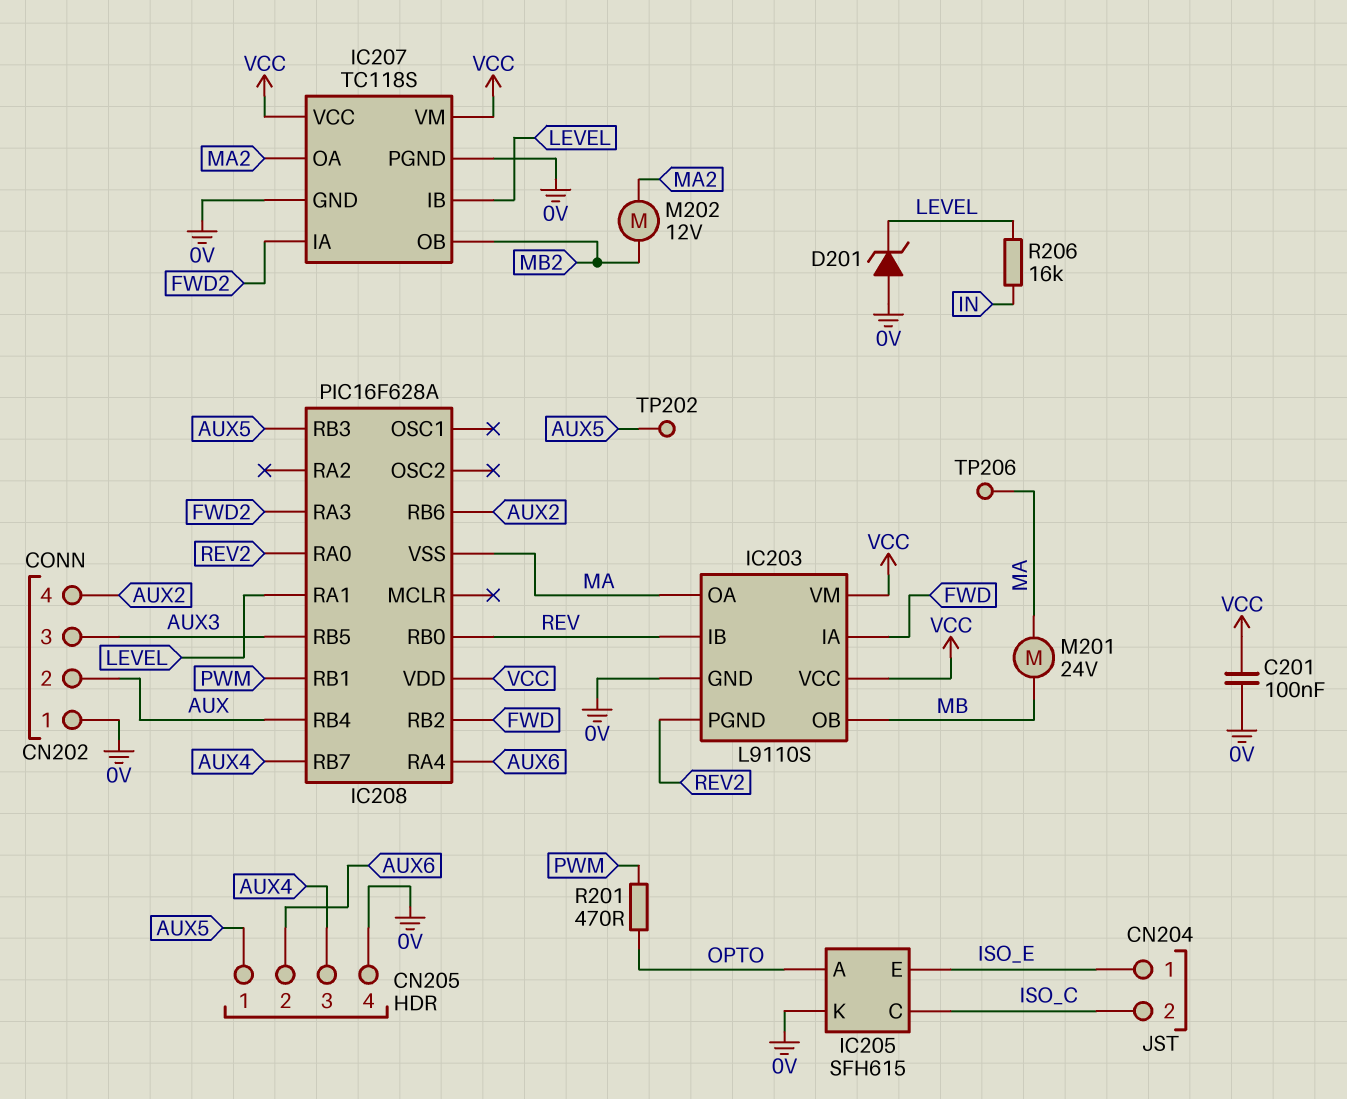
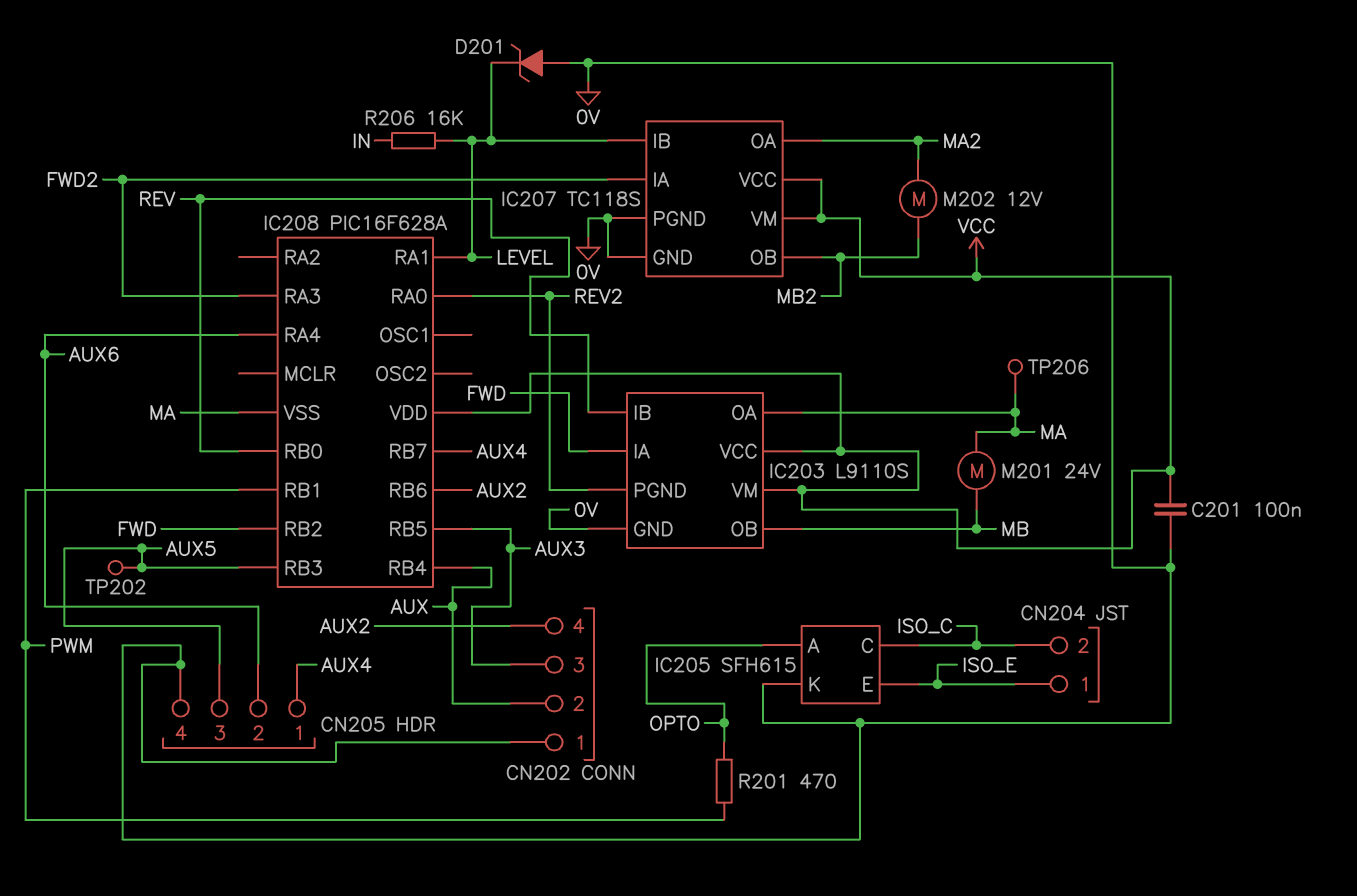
CN205 pin 1: AUX5 -> AUX4
CN205 pin 3: AUX4 -> AUX5

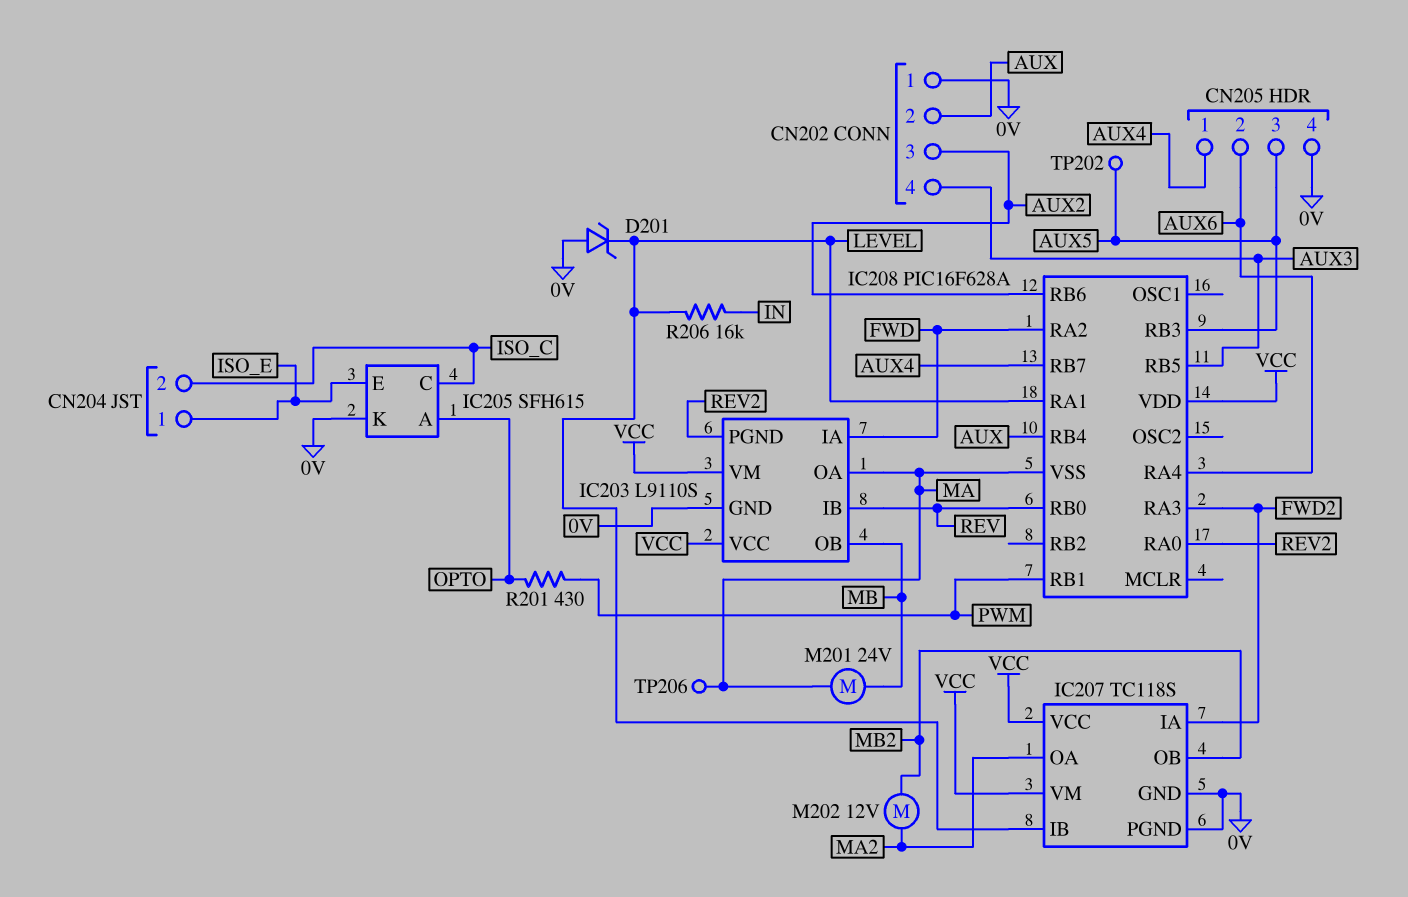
C201: 100nF (0V, VCC) -> none
CN202 pin 3: AUX3 -> AUX2
CN202 pin 4: AUX2 -> AUX3
IC208 pin RA2: none -> FWD
IC208 pin RB2: FWD -> none
R201: 470 (OPTO, PWM) -> 430 (OPTO, PWM)

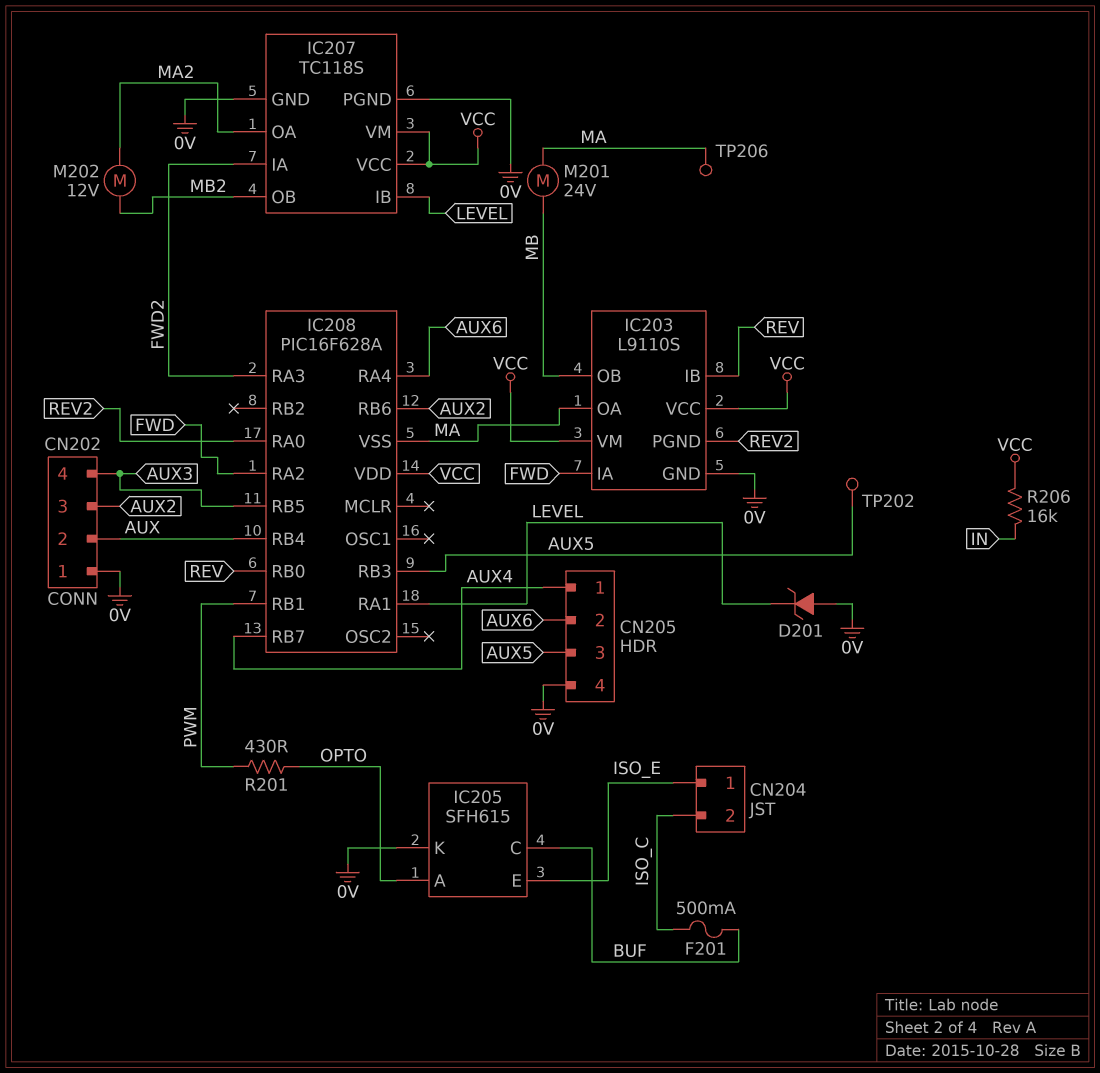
F201: none -> 500mA (BUF, ISO_C)
IC205 pin C: ISO_C -> BUF
R206: 16k (IN, LEVEL) -> 16k (IN, VCC)

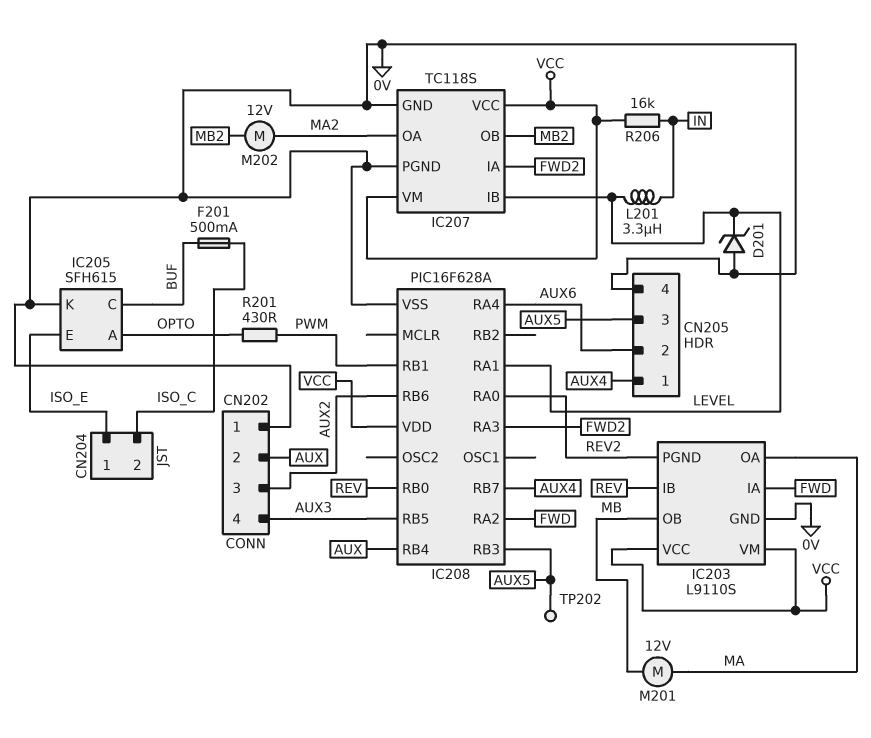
IC208 pin VSS: MA -> 0V
L201: none -> 3.3uH (IN, LEVEL)
M201: motor 24V (MA, MB) -> motor 12V (MA, MB)
TP206: test point (MA) -> none

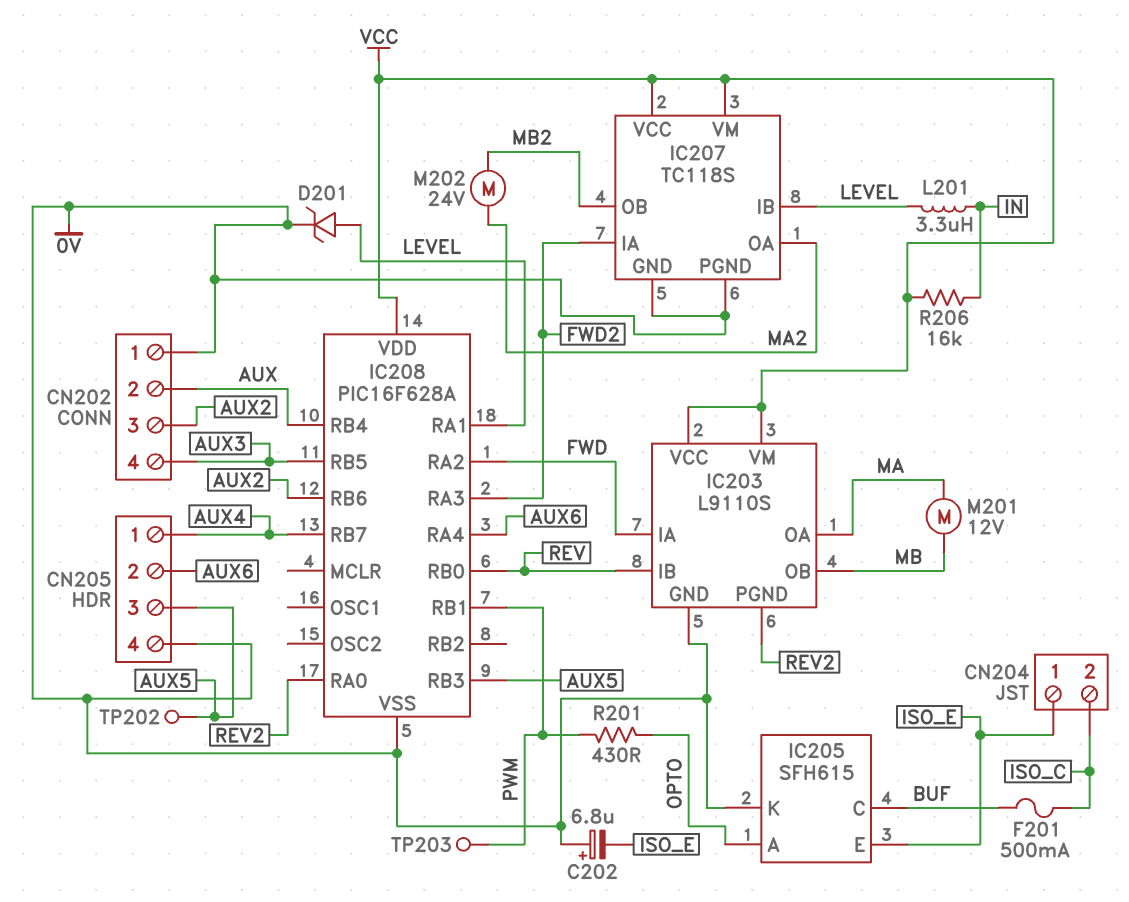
C202: none -> 6.8uF (plus 0V, minus ISO_E)
D201: zener (A 0V, K LEVEL) -> zener (A LEVEL, K 0V)
M202: motor 12V (MA2, MB2) -> motor 24V (MA2, MB2)
TP203: none -> test point (PWM)

